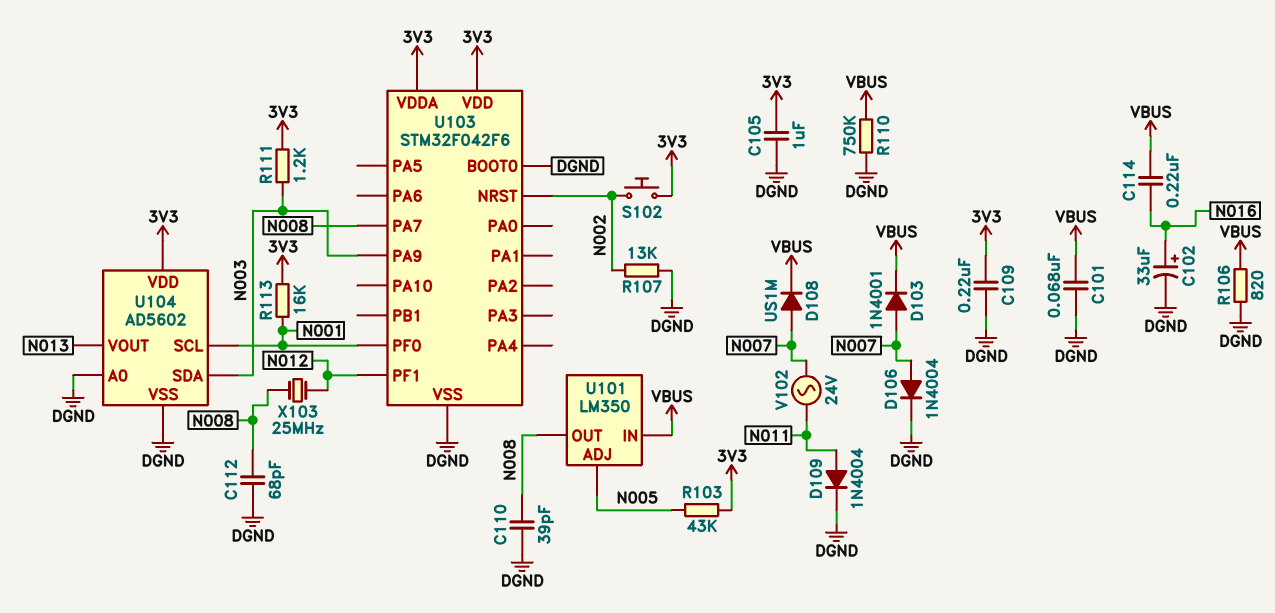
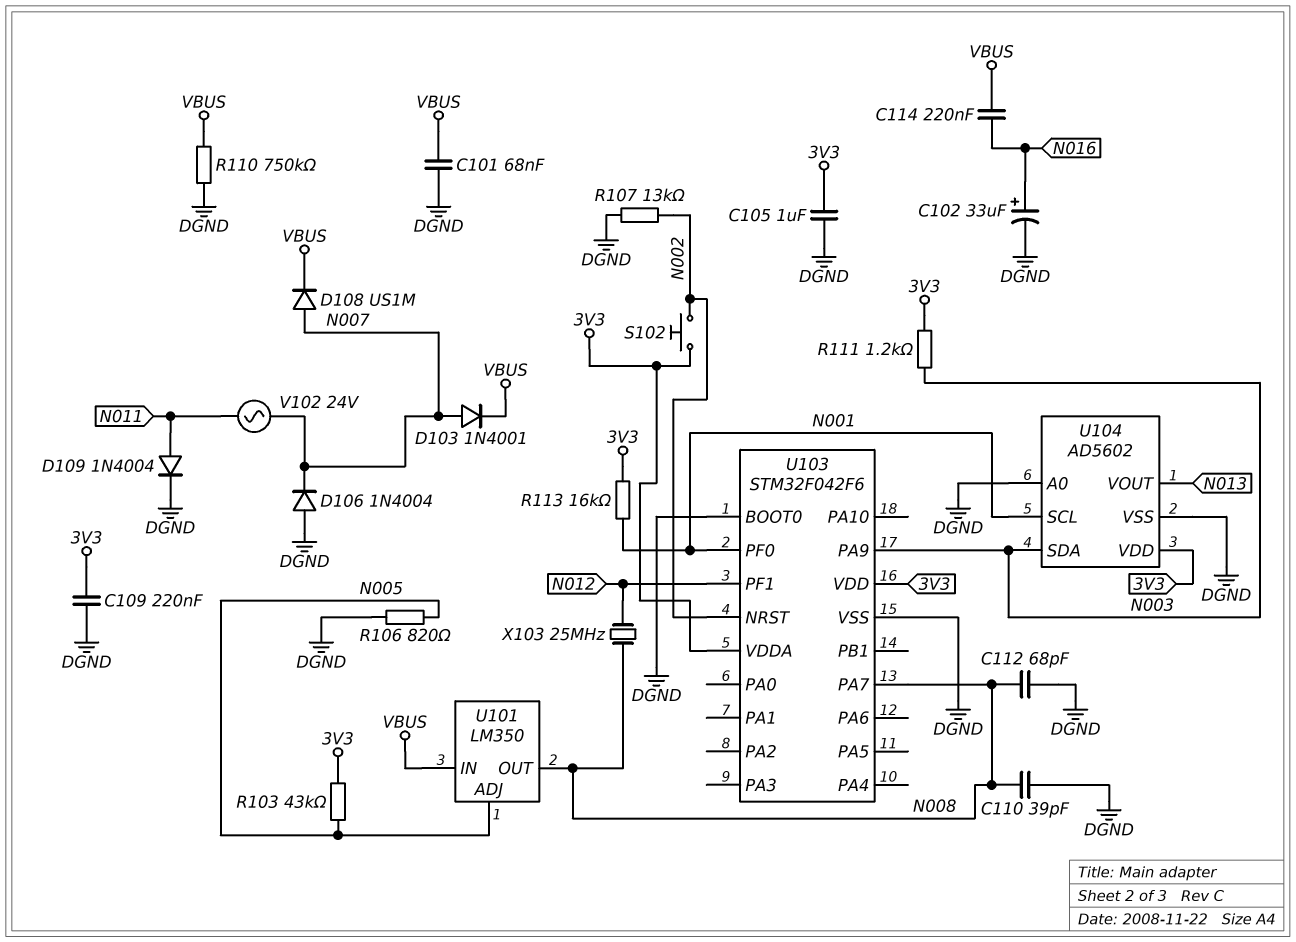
D106: diode 1N4004 (A N007, K DGND) -> diode 1N4004 (A DGND, K N007)
R106: 820 (DGND, VBUS) -> 820 (DGND, N005)

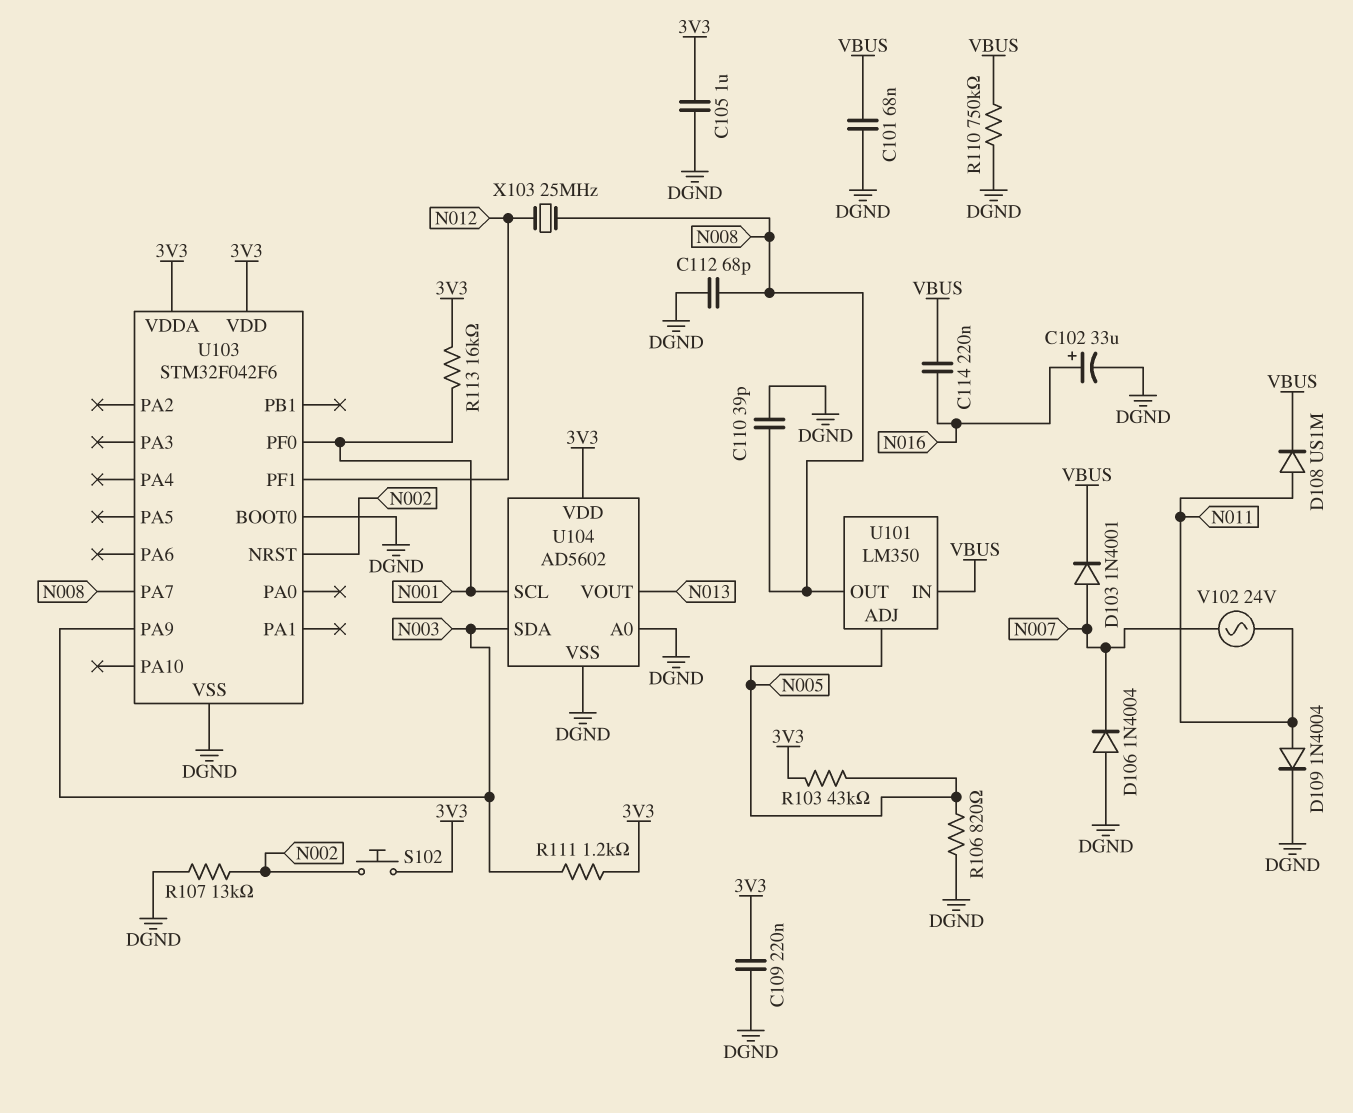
D108: diode US1M (A N007, K VBUS) -> diode US1M (A N011, K VBUS)

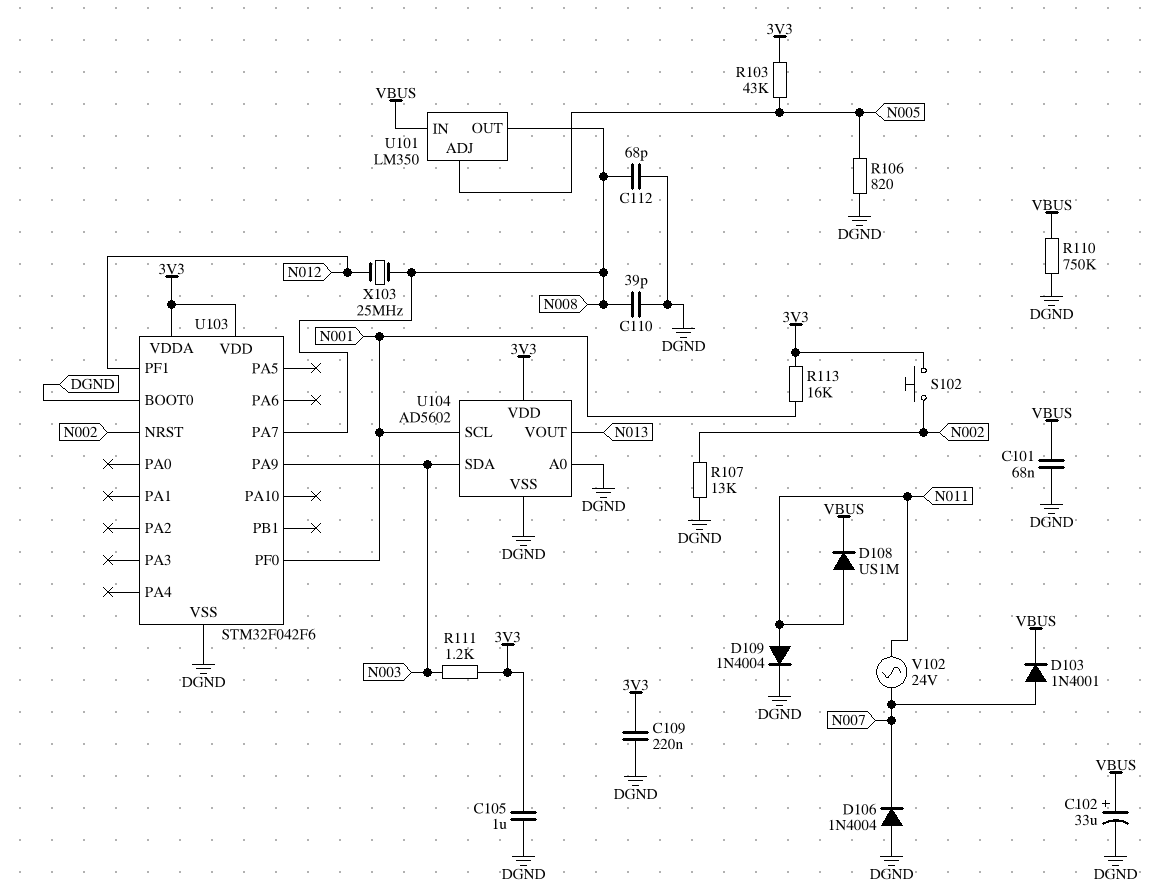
C102: 33uF (plus N016, minus DGND) -> 33uF (plus VBUS, minus DGND)
C114: 220nF (N016, VBUS) -> none

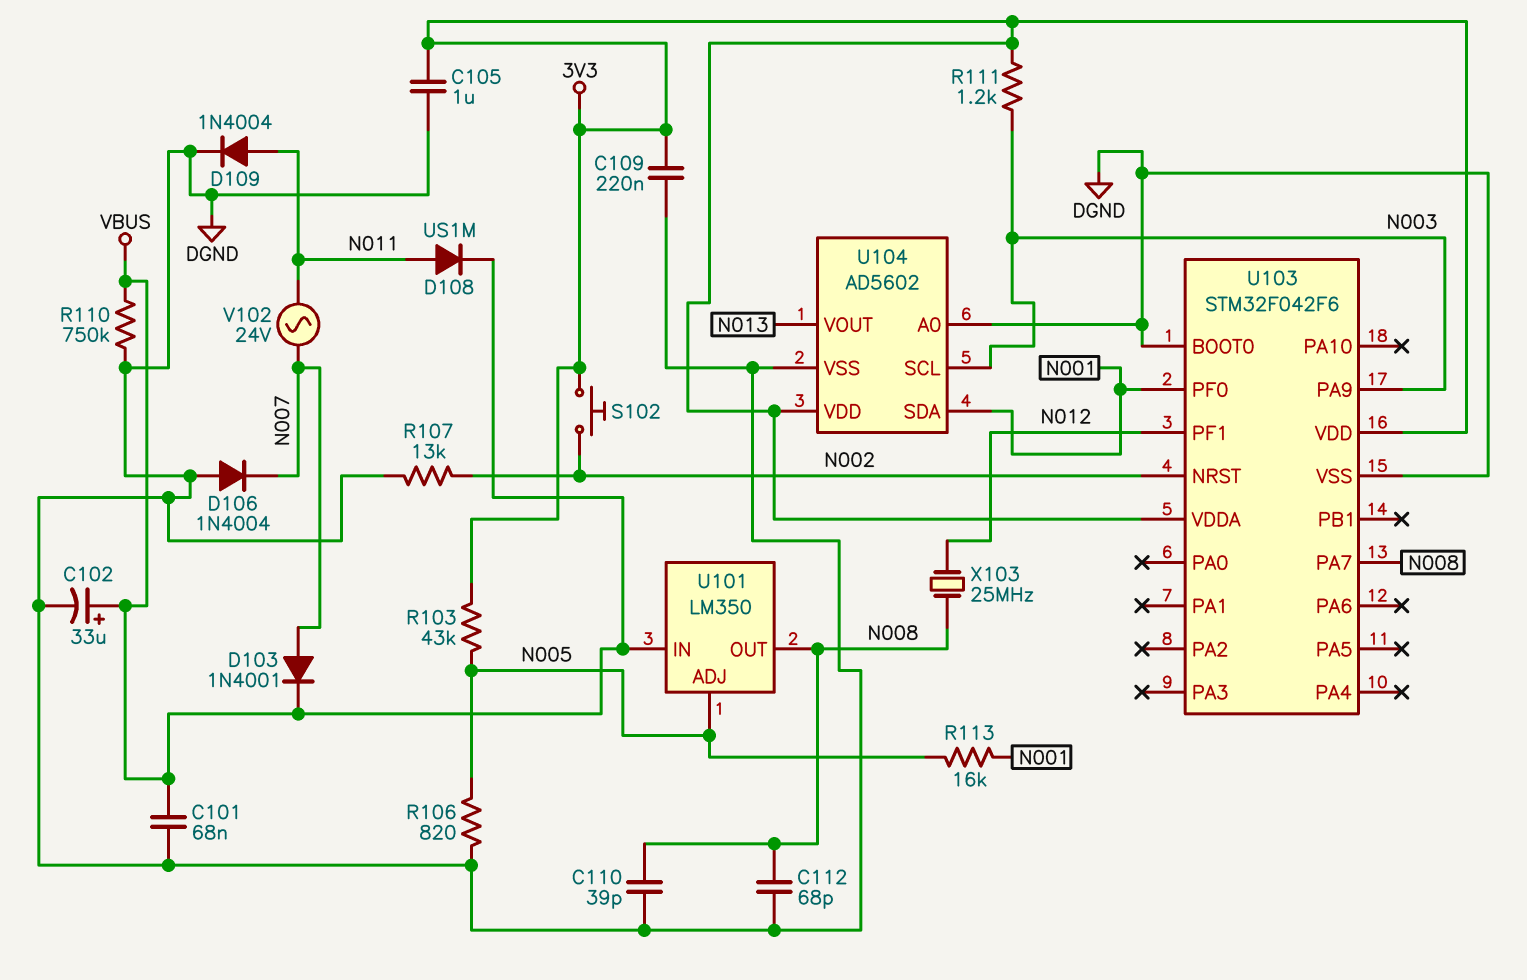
R113: 16k (3V3, N001) -> 16k (N001, N005)
U104 pin SCL: N001 -> N003
U104 pin SDA: N003 -> N001

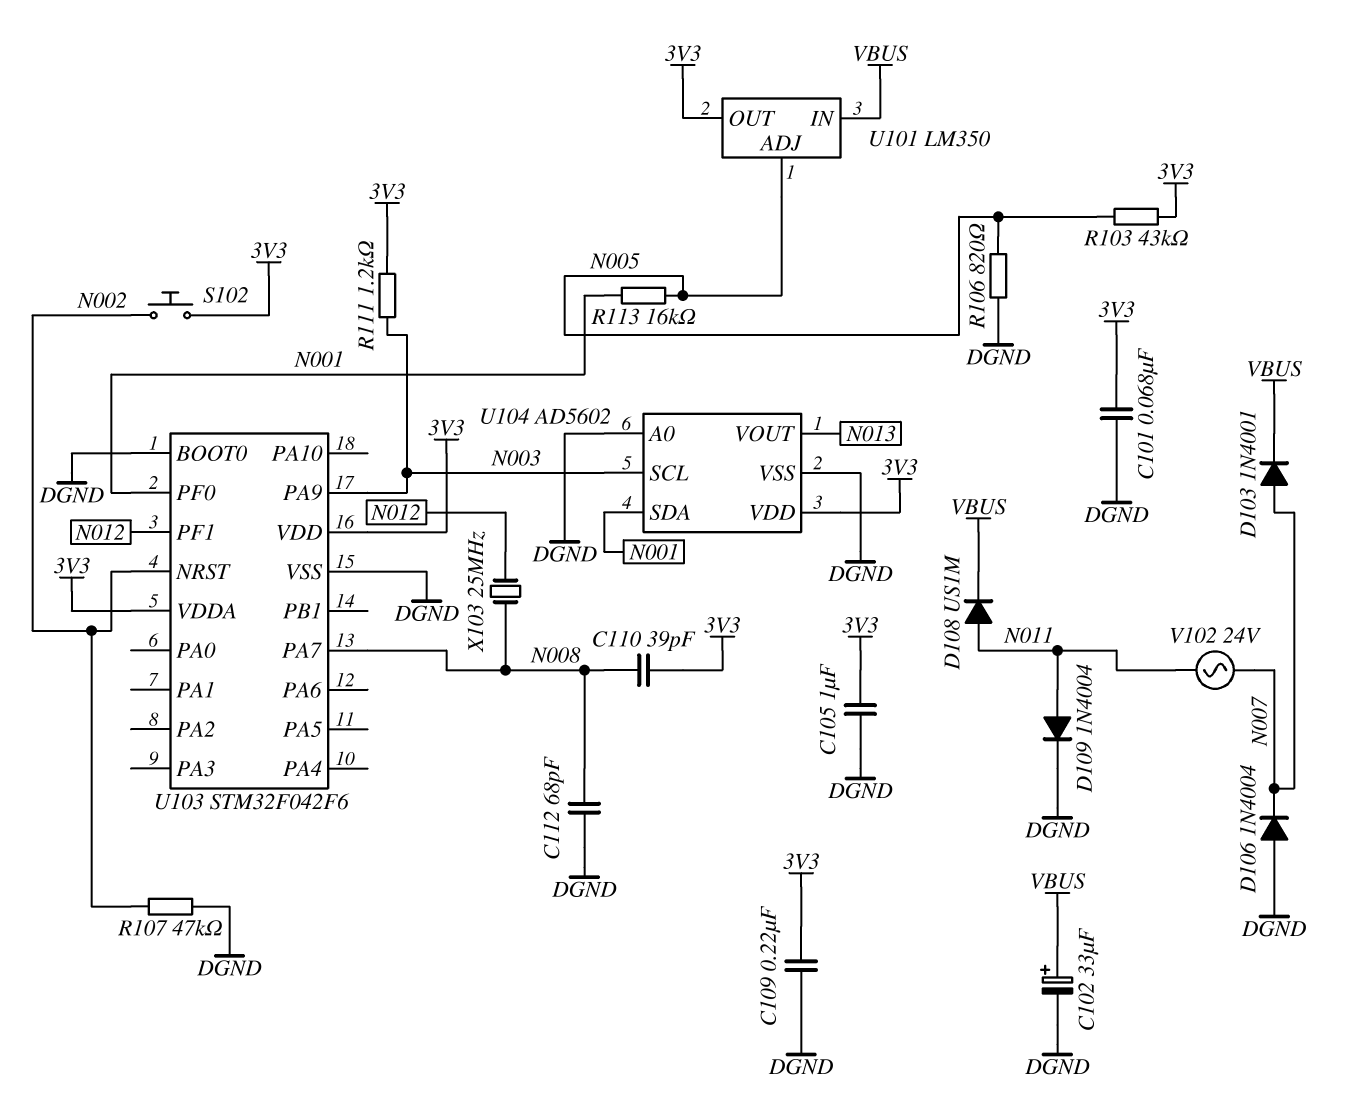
C101: 68nF (DGND, VBUS) -> 68nF (3V3, DGND)
C110: 39pF (DGND, N008) -> 39pF (3V3, N008)
R107: 13k (DGND, N002) -> 47k (DGND, N002)
R110: 750k (DGND, VBUS) -> none
U101 pin OUT: N008 -> 3V3

